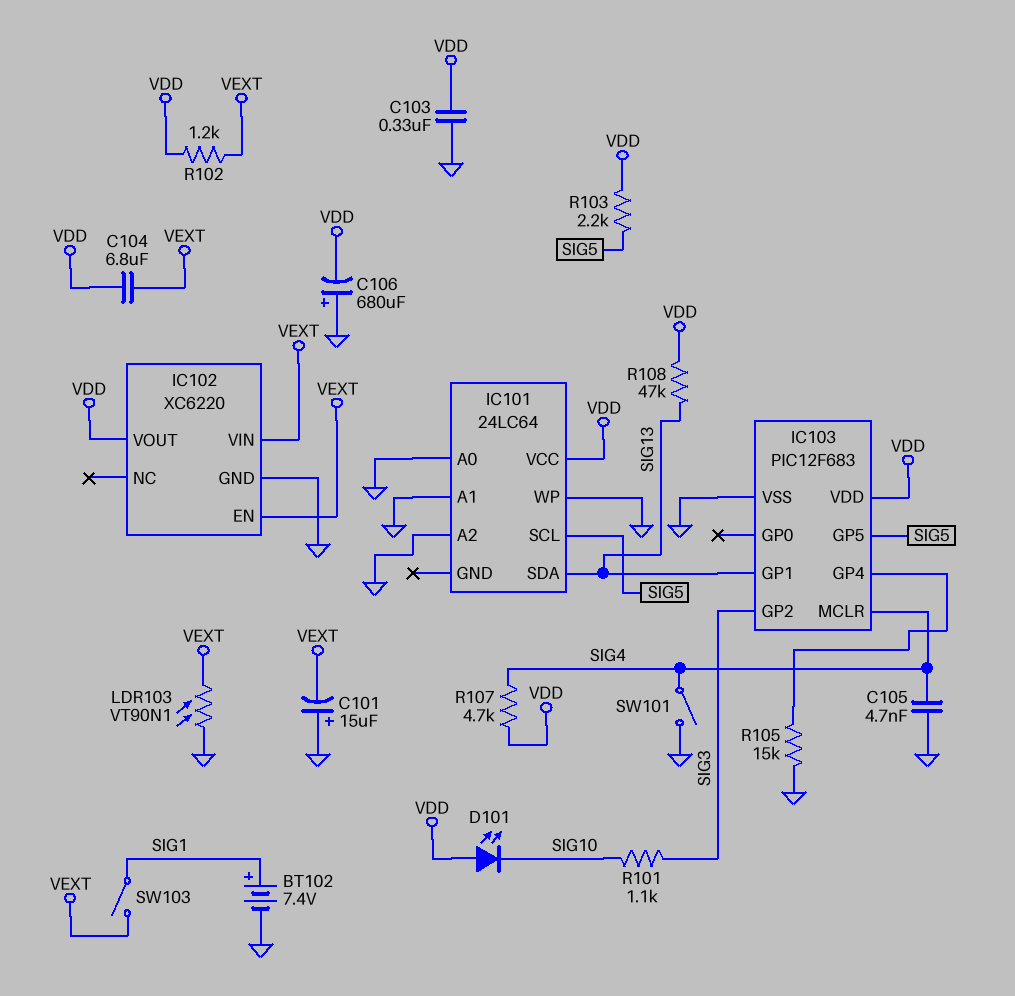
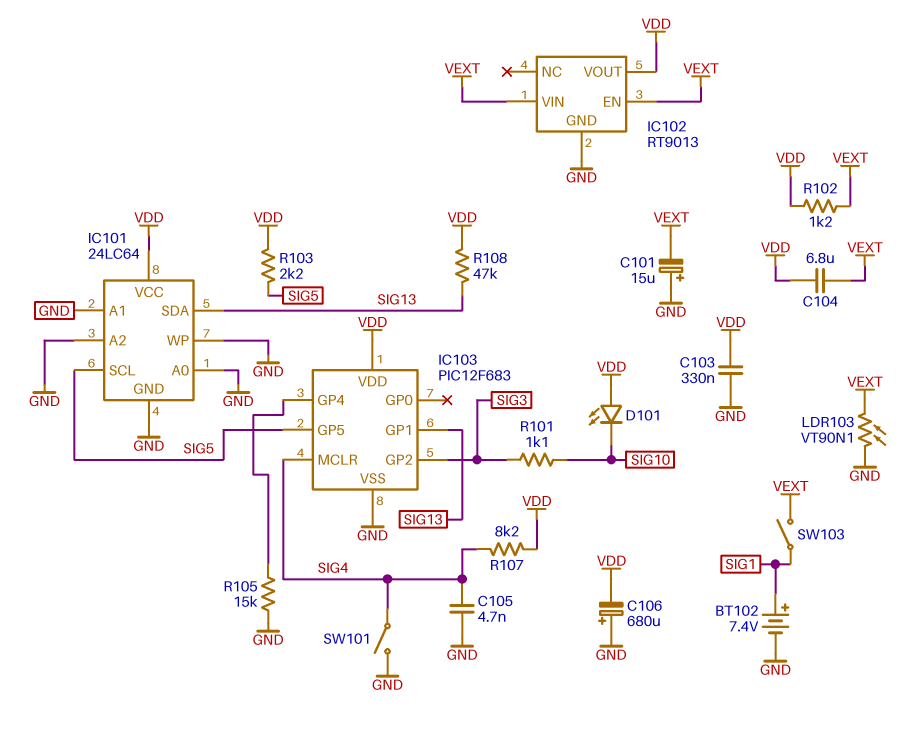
IC101 pin GND: none -> GND
IC102: XC6220 -> RT9013
R107: 4.7k (SIG4, VDD) -> 8.2k (SIG4, VDD)

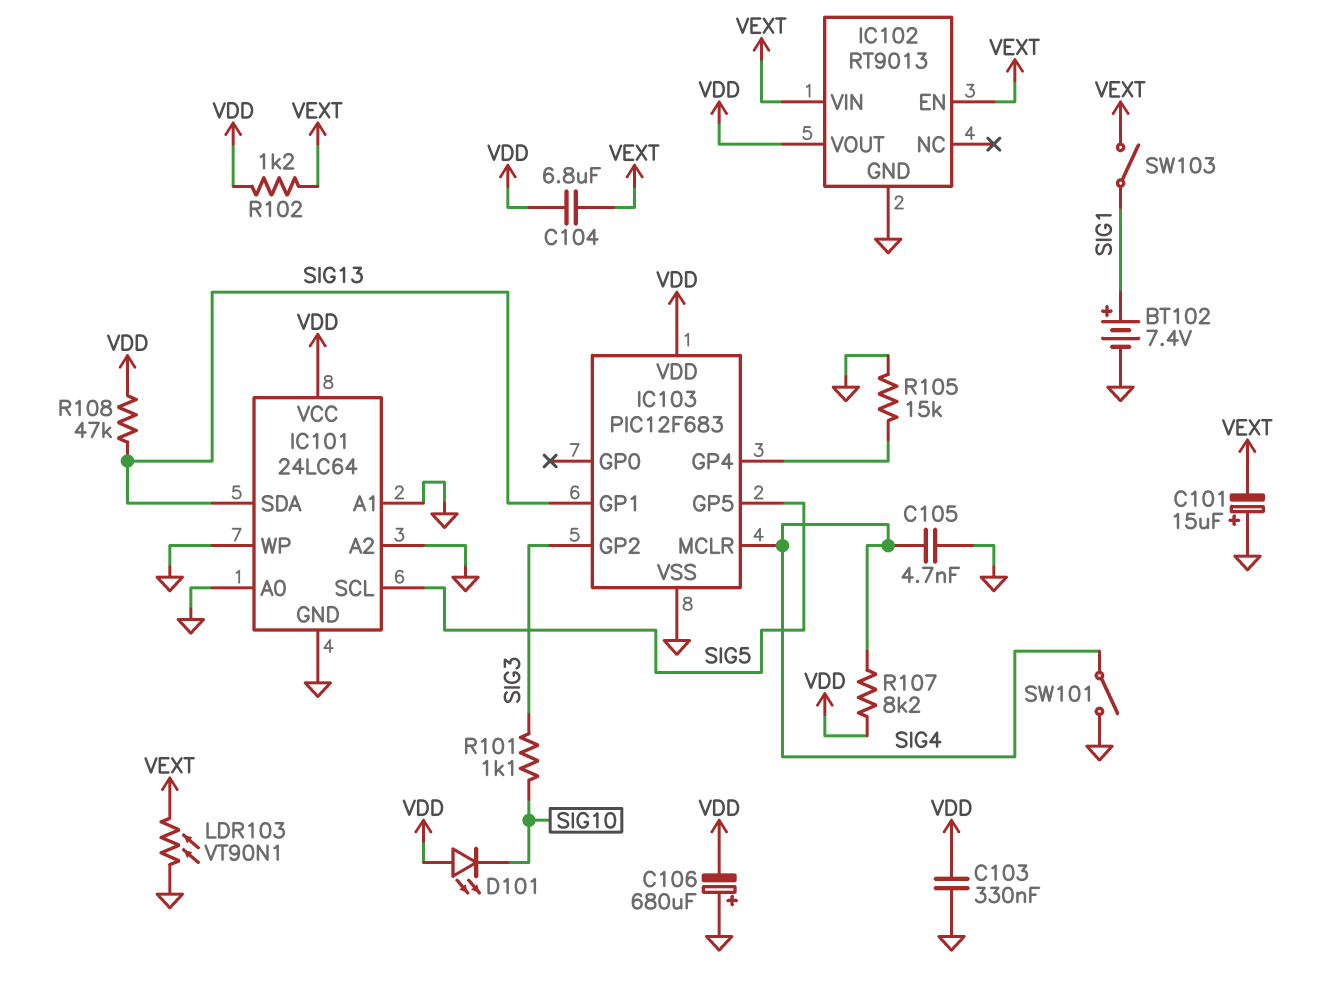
R103: 2.2k (SIG5, VDD) -> none

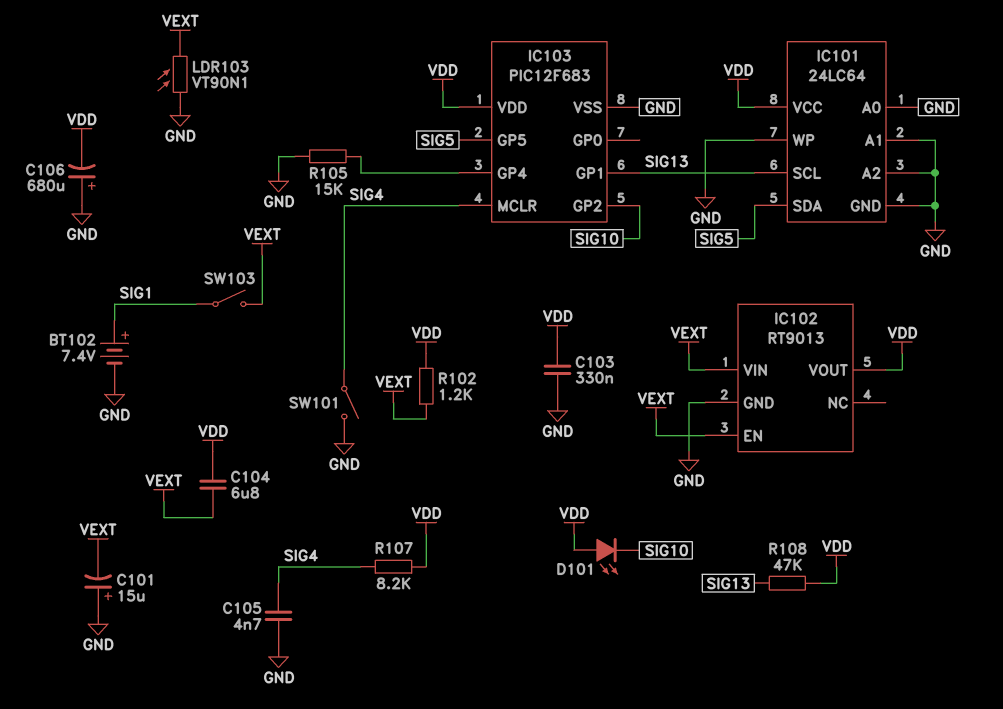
IC101 pin SCL: SIG5 -> SIG13
IC101 pin SDA: SIG13 -> SIG5
IC103 pin GP2: SIG3 -> SIG10
R101: 1.1k (SIG3, SIG10) -> none

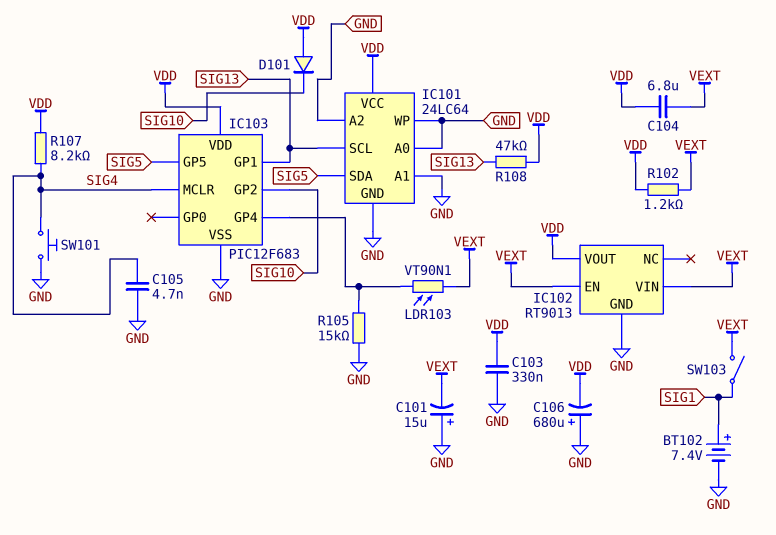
D101: LED (A VDD, K SIG10) -> diode (A VDD, K SIG10)
LDR103: VT90N1 (GND, VEXT) -> VT90N1 (IC103/GP4, VEXT)
SW101: switch (GND, SIG4) -> button (GND, SIG4)

